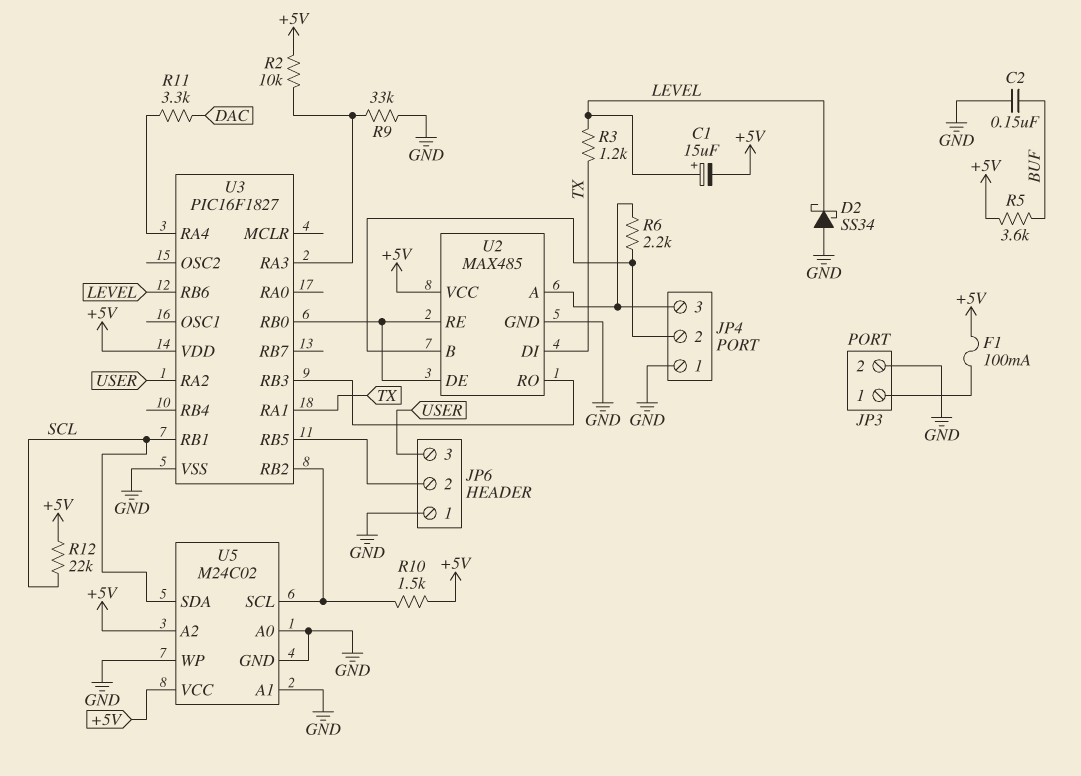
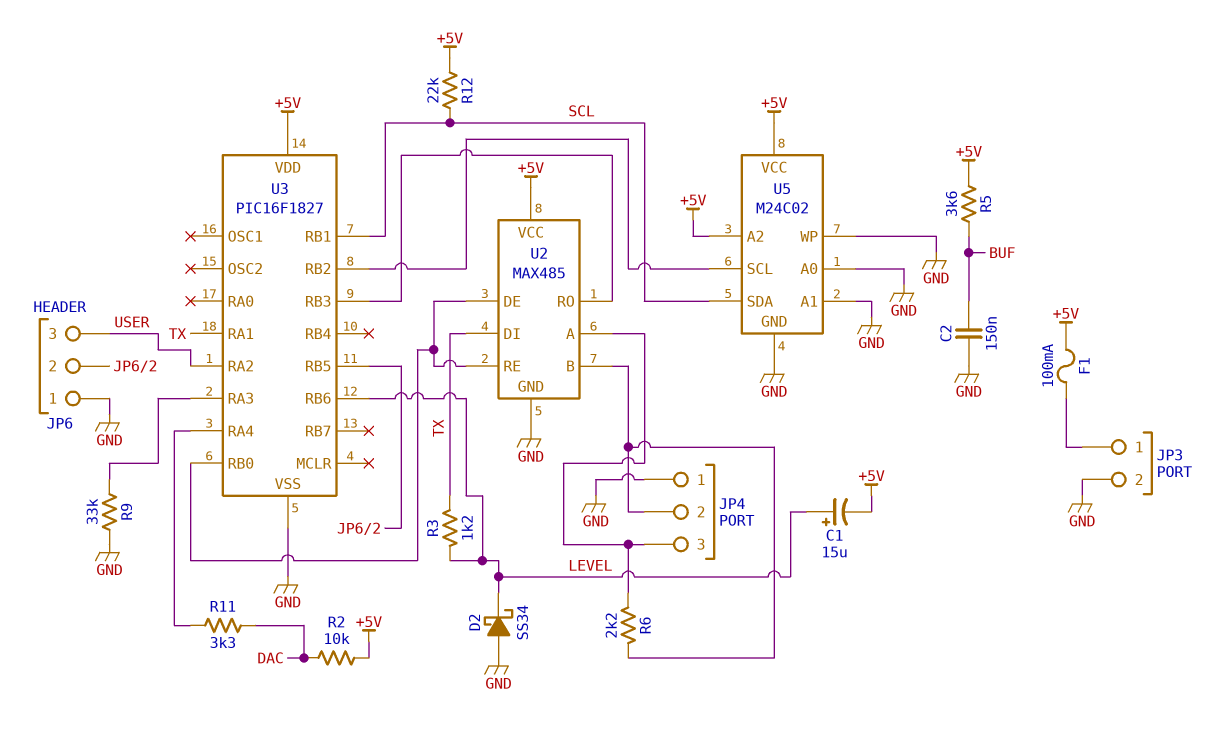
R2: 10k (+5V, U3/RA3) -> 10k (+5V, DAC)
R10: 1.5k (+5V, U3/RB2) -> none

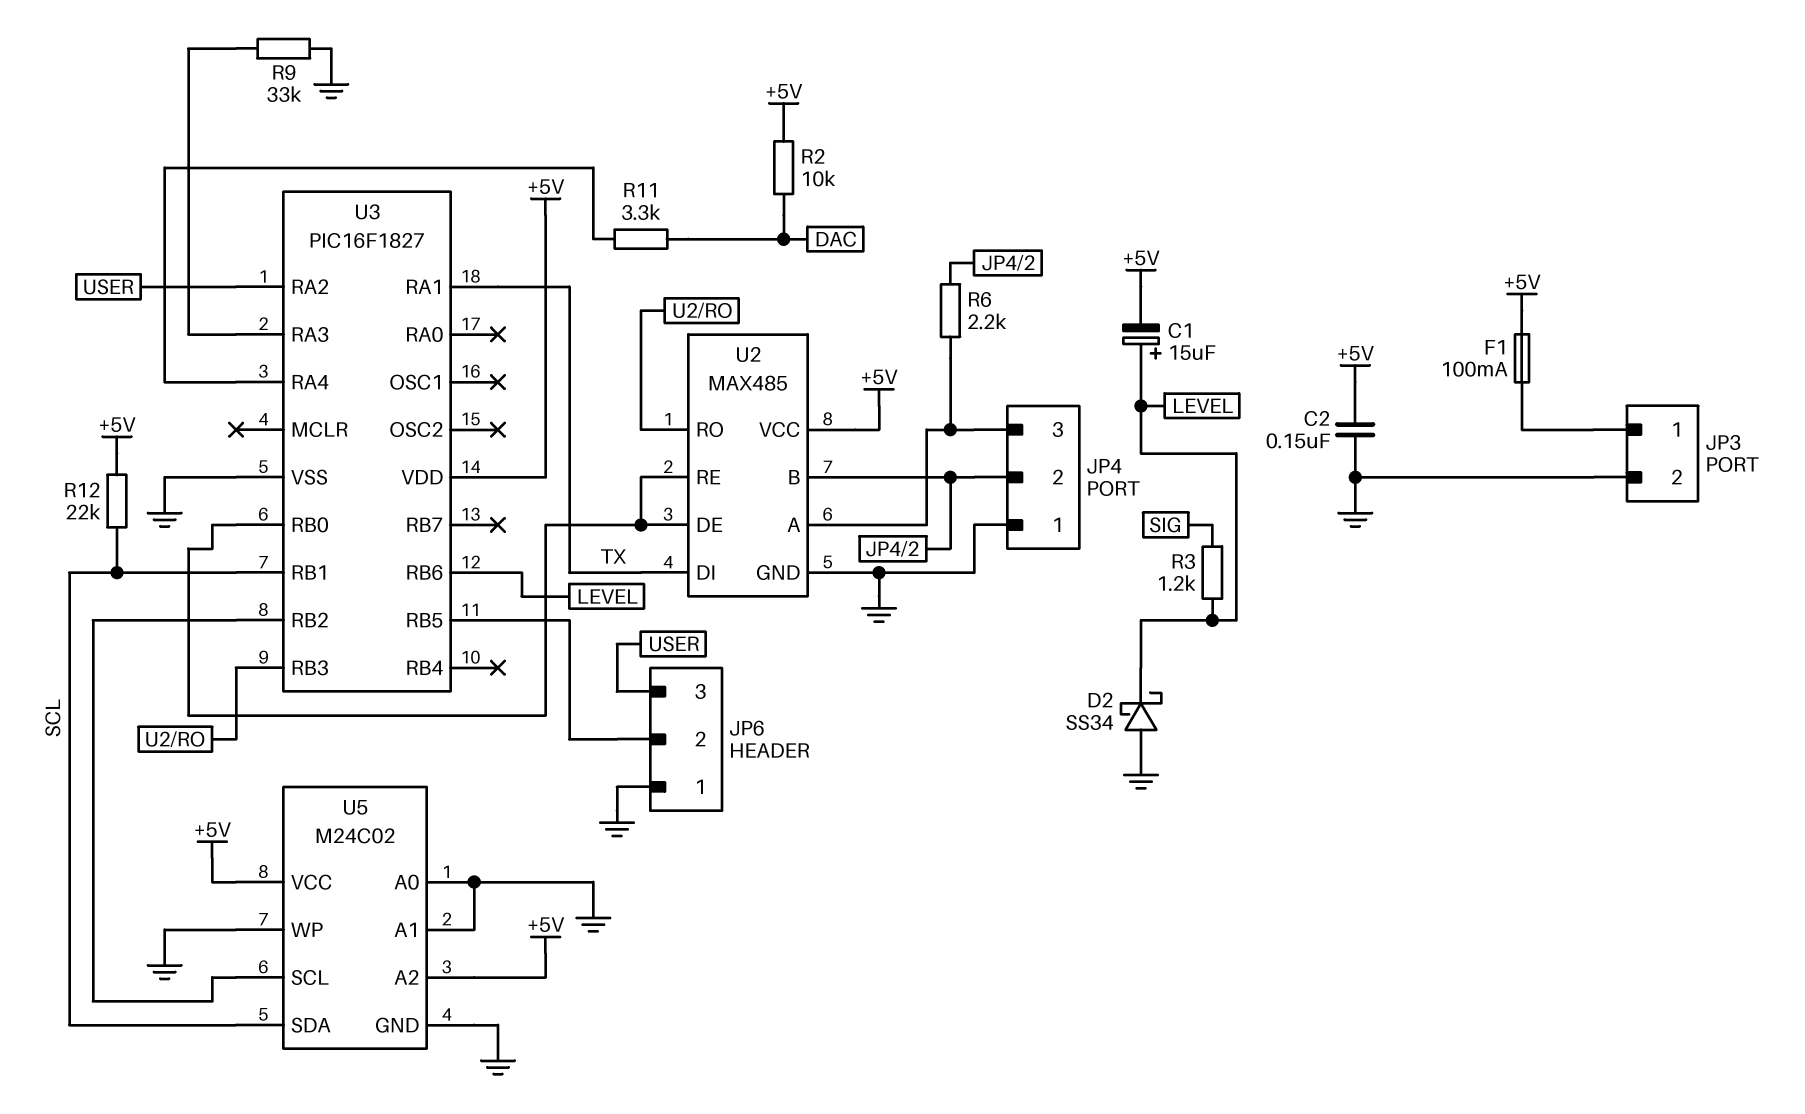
C2: 150nF (BUF, GND) -> 150nF (+5V, GND)
R3: 1.2k (LEVEL, TX) -> 1.2k (LEVEL, SIG)
R5: 3.6k (+5V, BUF) -> none

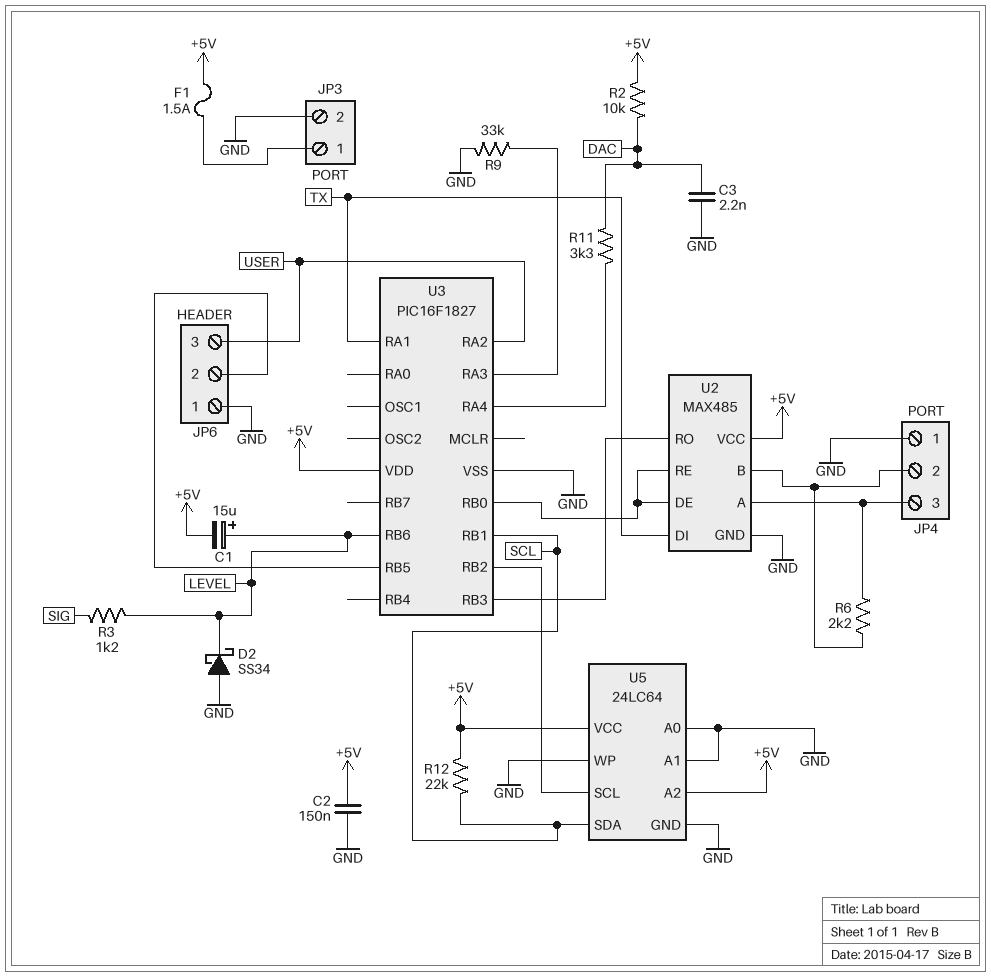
C3: none -> 2.2nF (DAC, GND)
F1: 100mA (+5V, JP3/1) -> 1.5A (+5V, JP3/1)
U5: M24C02 -> 24LC64

